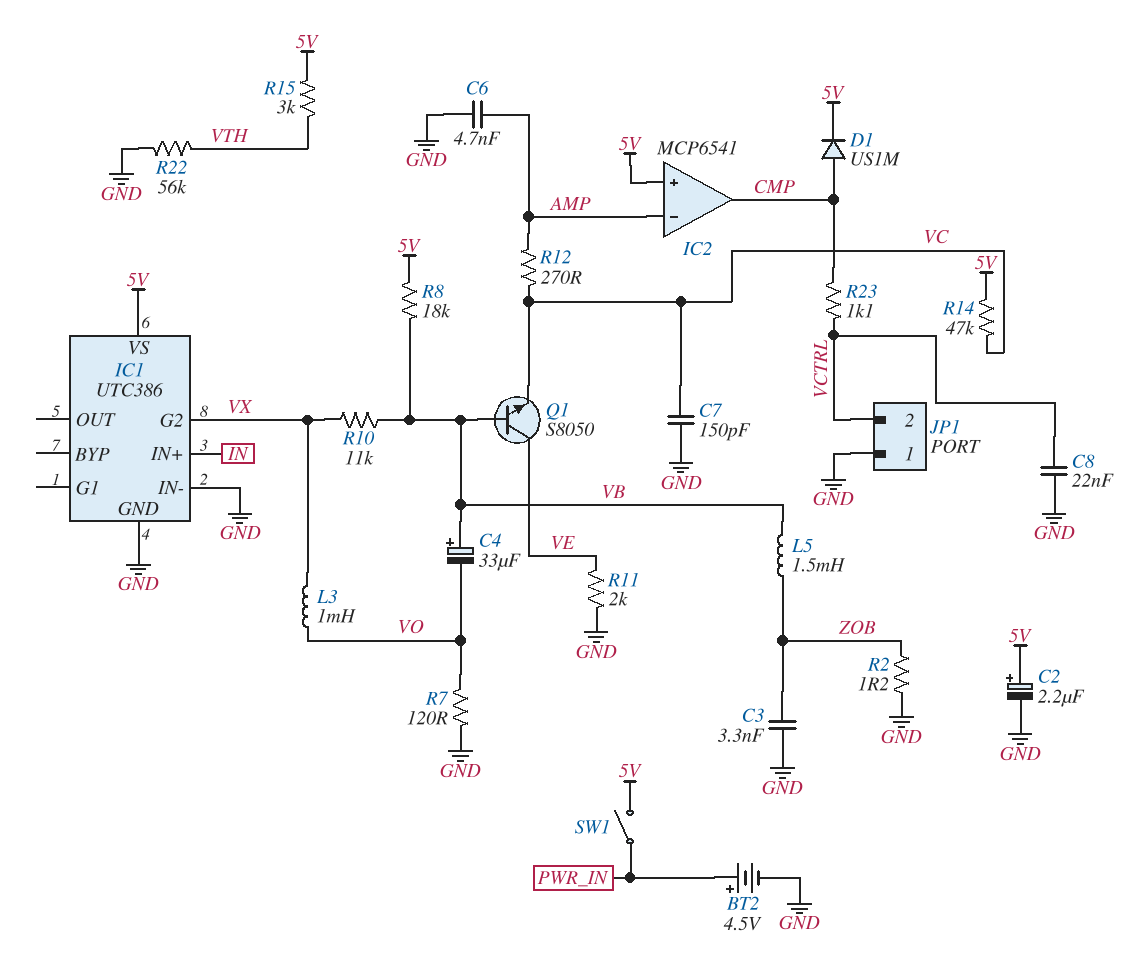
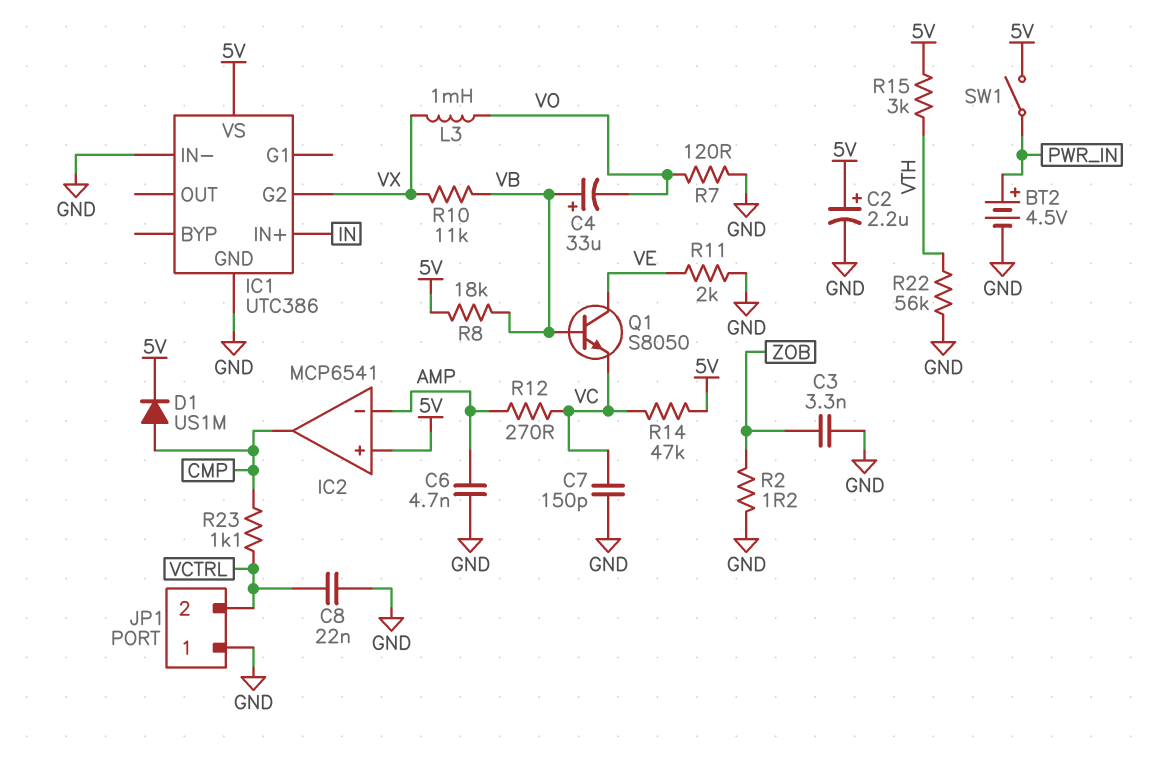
L5: 1.5mH (VB, ZOB) -> none

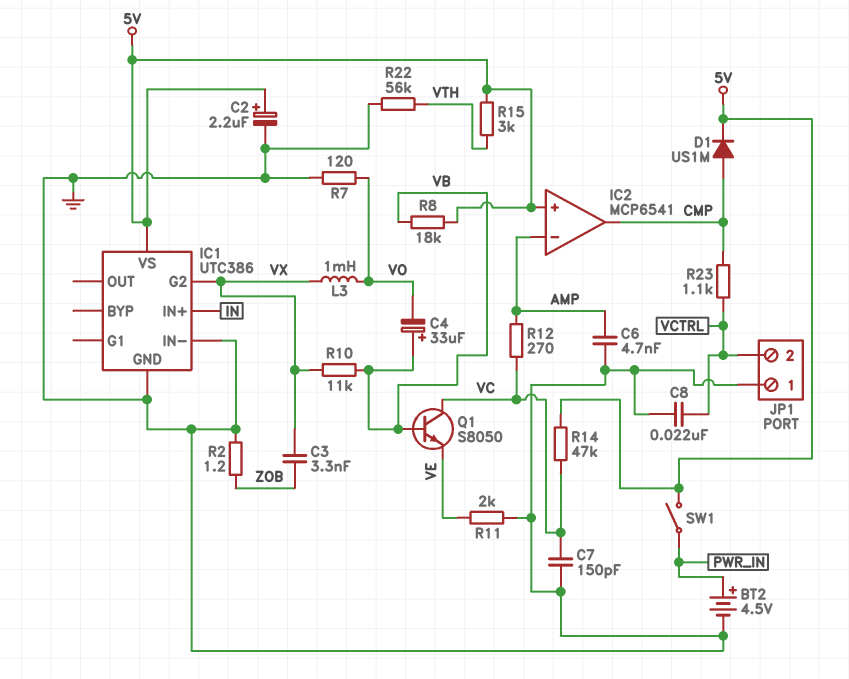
C3: 3.3nF (GND, ZOB) -> 3.3nF (VX, ZOB)
Q1: NPN S8050 (B VB, C VE, E VC) -> NPN S8050 (B VB, C VC, E VE)

